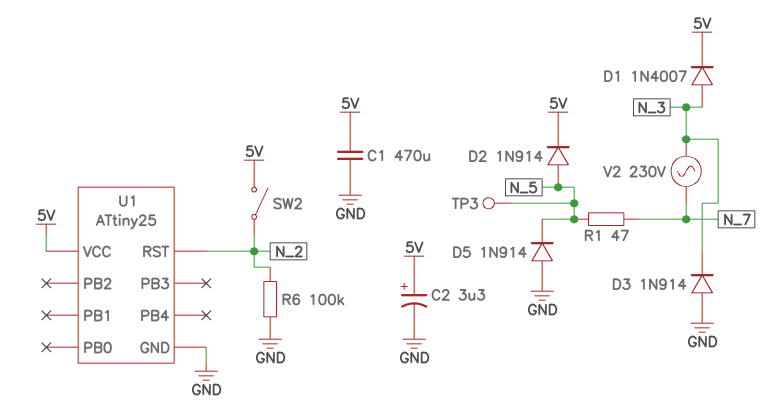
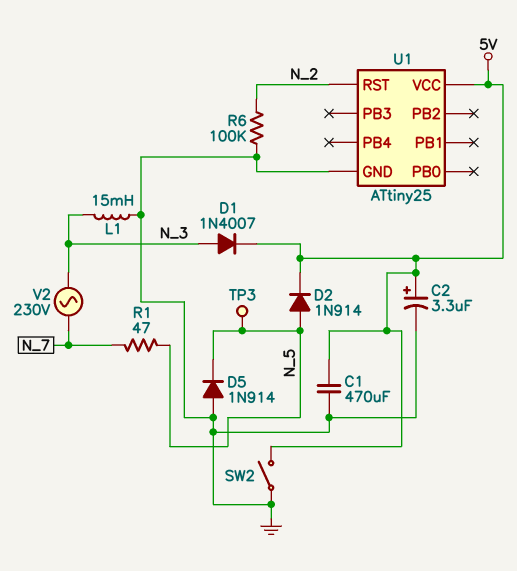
D3: diode 1N914 (A GND, K N_3) -> none
L1: none -> 15mH (GND, N_3)
SW2: switch (5V, N_2) -> switch (5V, GND)

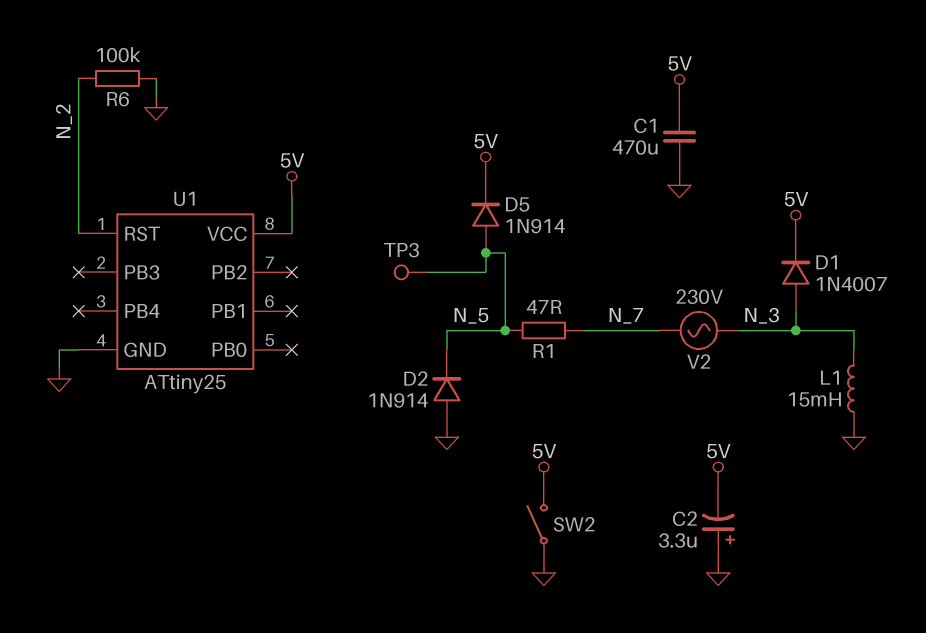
C2: 3.3uF (plus 5V, minus GND) -> 3.3uF (plus GND, minus 5V)
D2: diode 1N914 (A N_5, K 5V) -> diode 1N914 (A GND, K N_5)
D5: diode 1N914 (A GND, K N_5) -> diode 1N914 (A N_5, K 5V)

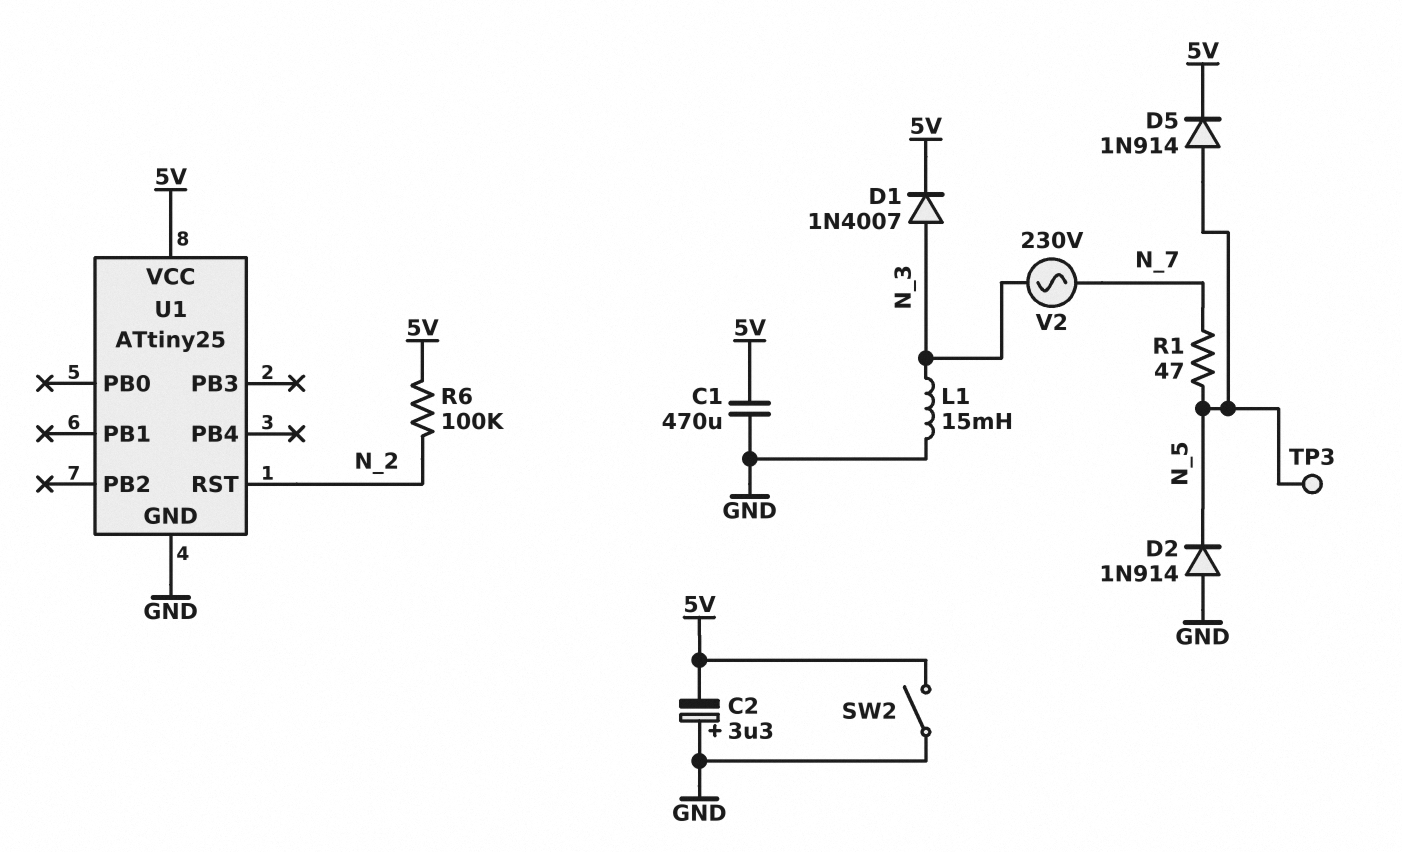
R6: 100k (GND, N_2) -> 100k (5V, N_2)

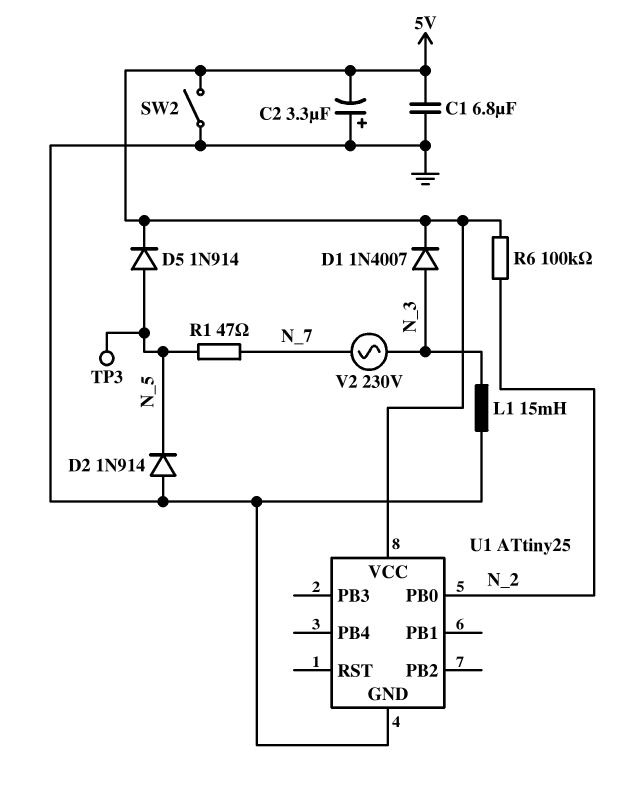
C1: 470uF (5V, GND) -> 6.8uF (5V, GND)
U1 pin PB0: none -> N_2
U1 pin RST: N_2 -> none

